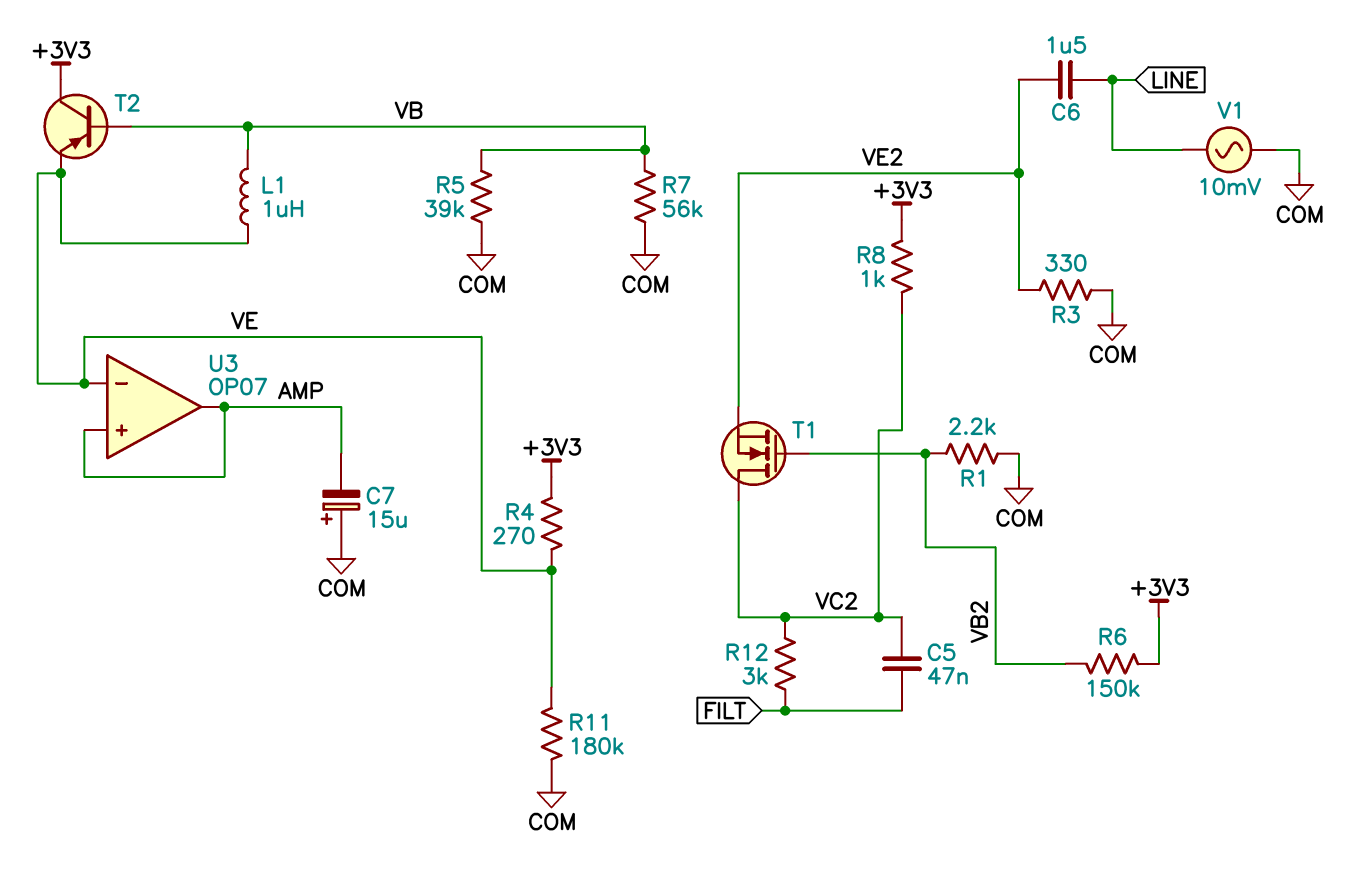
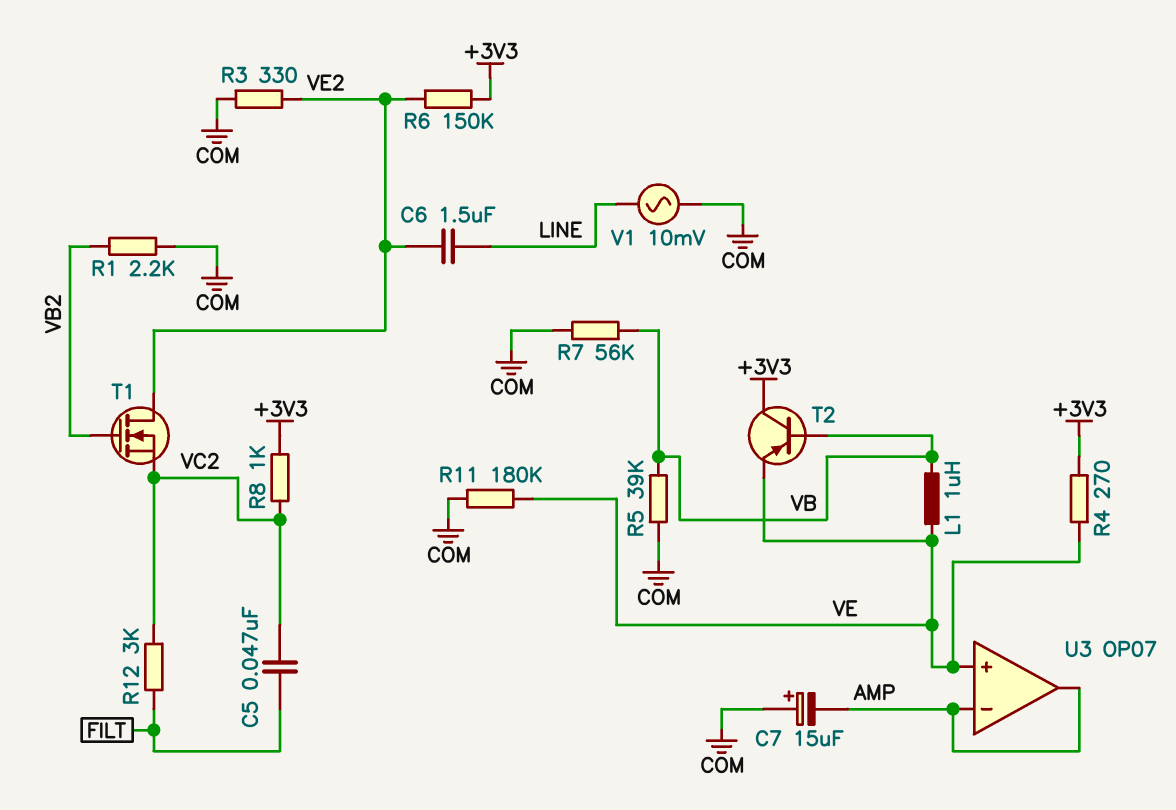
R6: 150k (+3V3, VB2) -> 150k (+3V3, VE2)
T1: NMOS (G VB2, D VC2, S VE2) -> NMOS (G VB2, D VE2, S VC2)
U3 pin in+: AMP -> VE
U3 pin in-: VE -> AMP

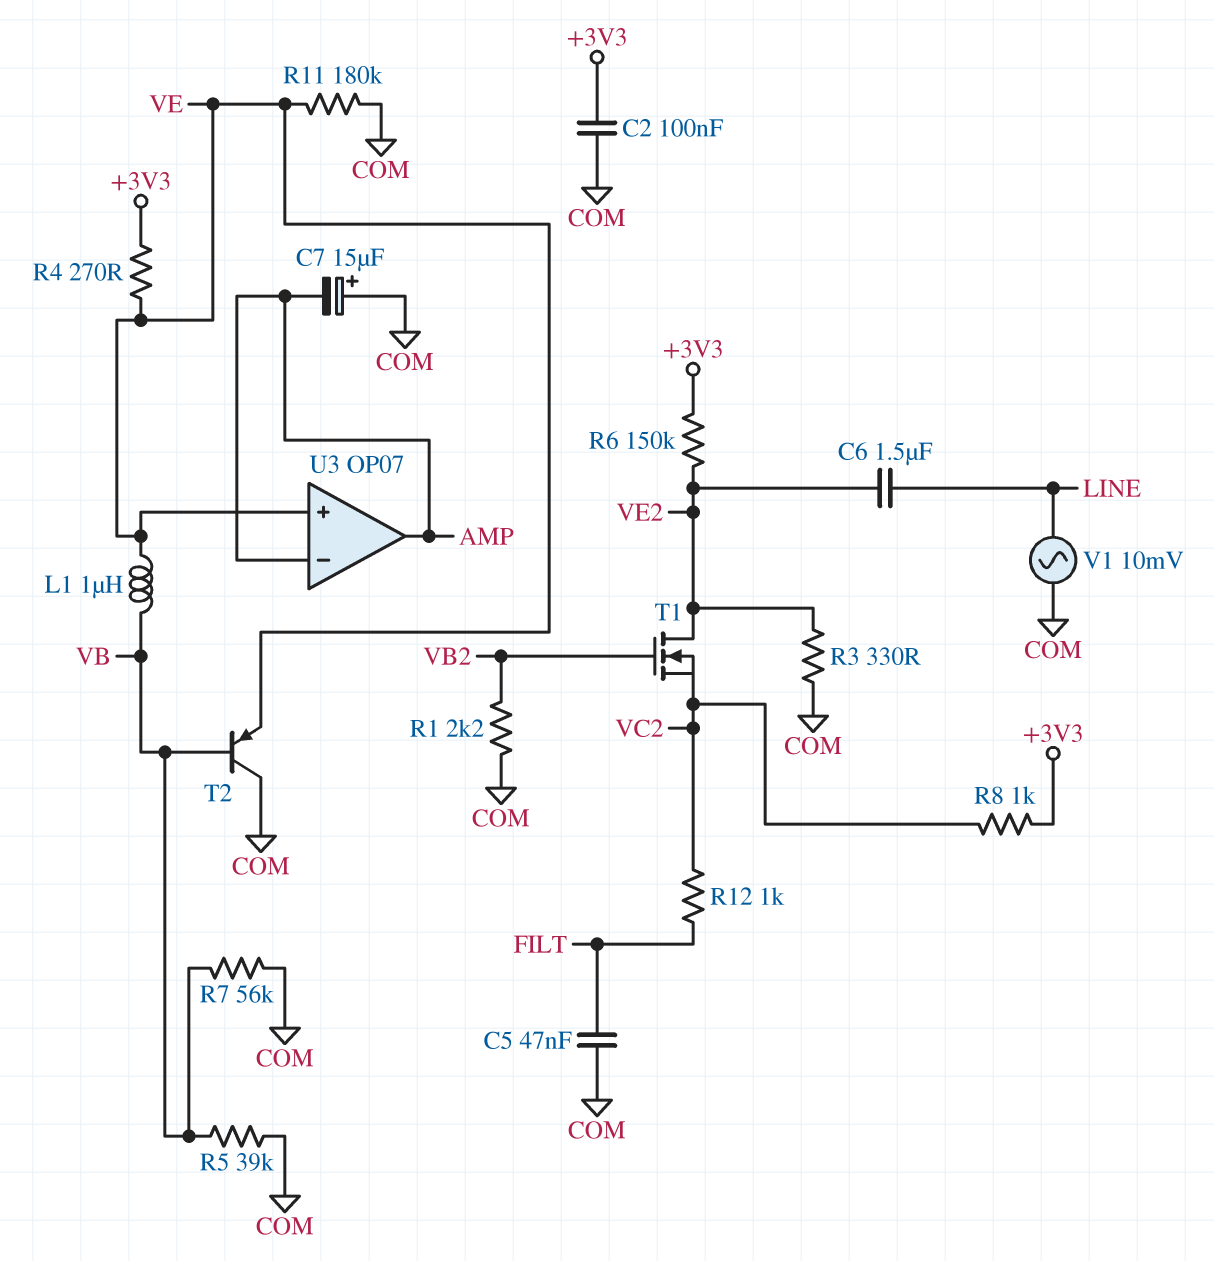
C2: none -> 100nF (+3V3, COM)
C5: 47nF (FILT, VC2) -> 47nF (COM, FILT)
R12: 3k (FILT, VC2) -> 1k (FILT, VC2)
T2: PNP (B VB, C +3V3, E VE) -> PNP (B VB, C COM, E VE)

